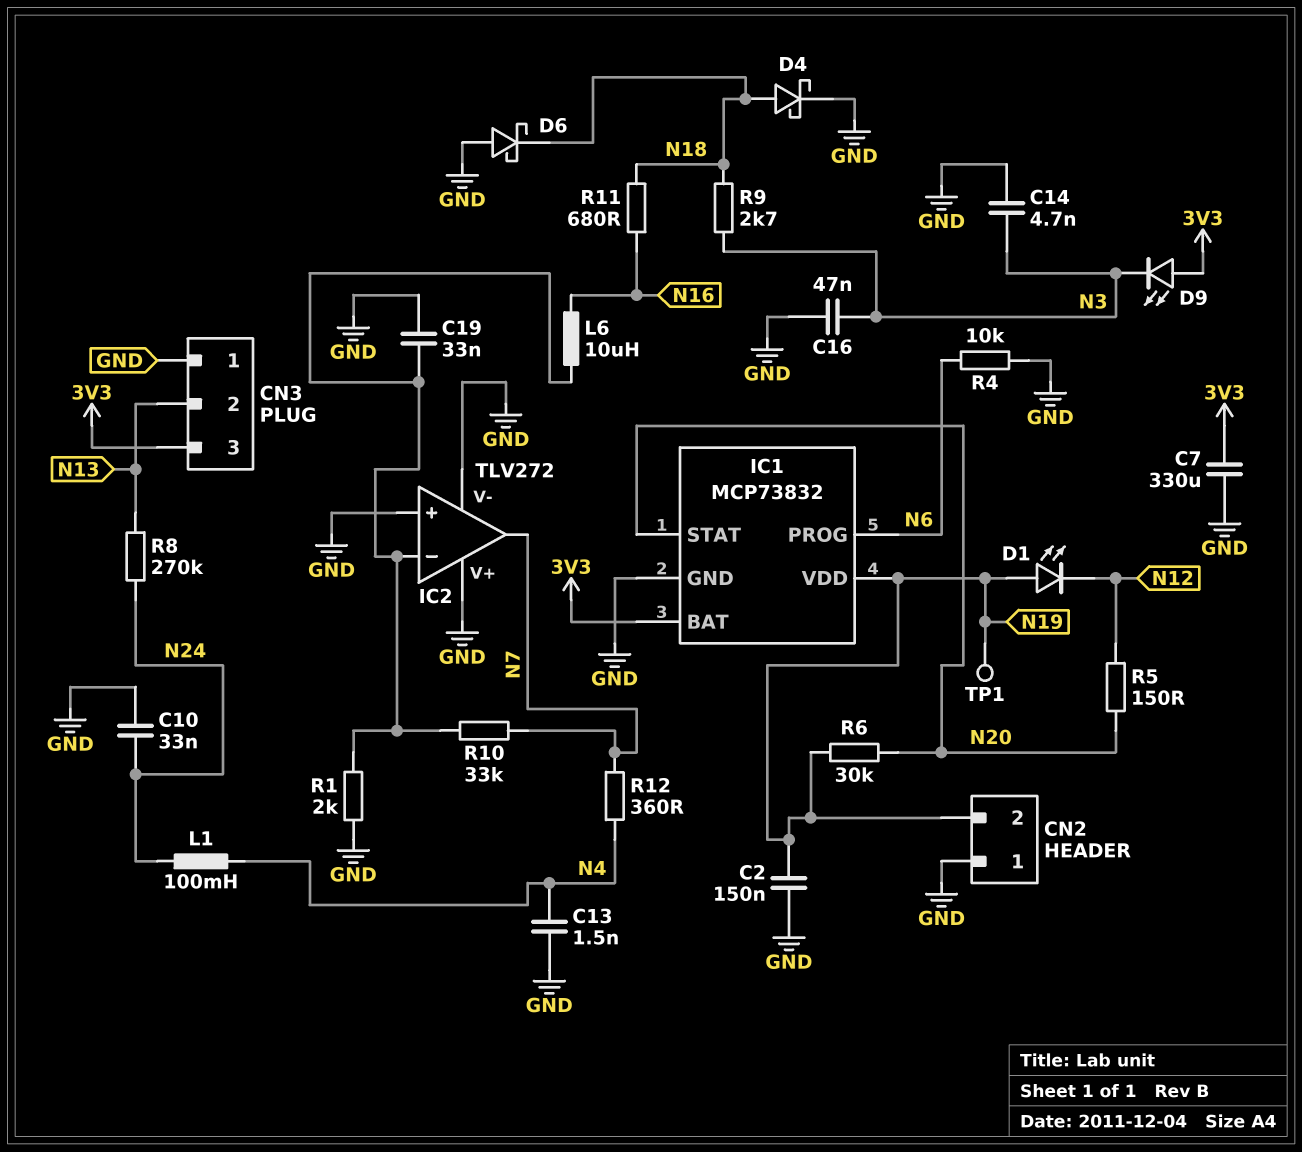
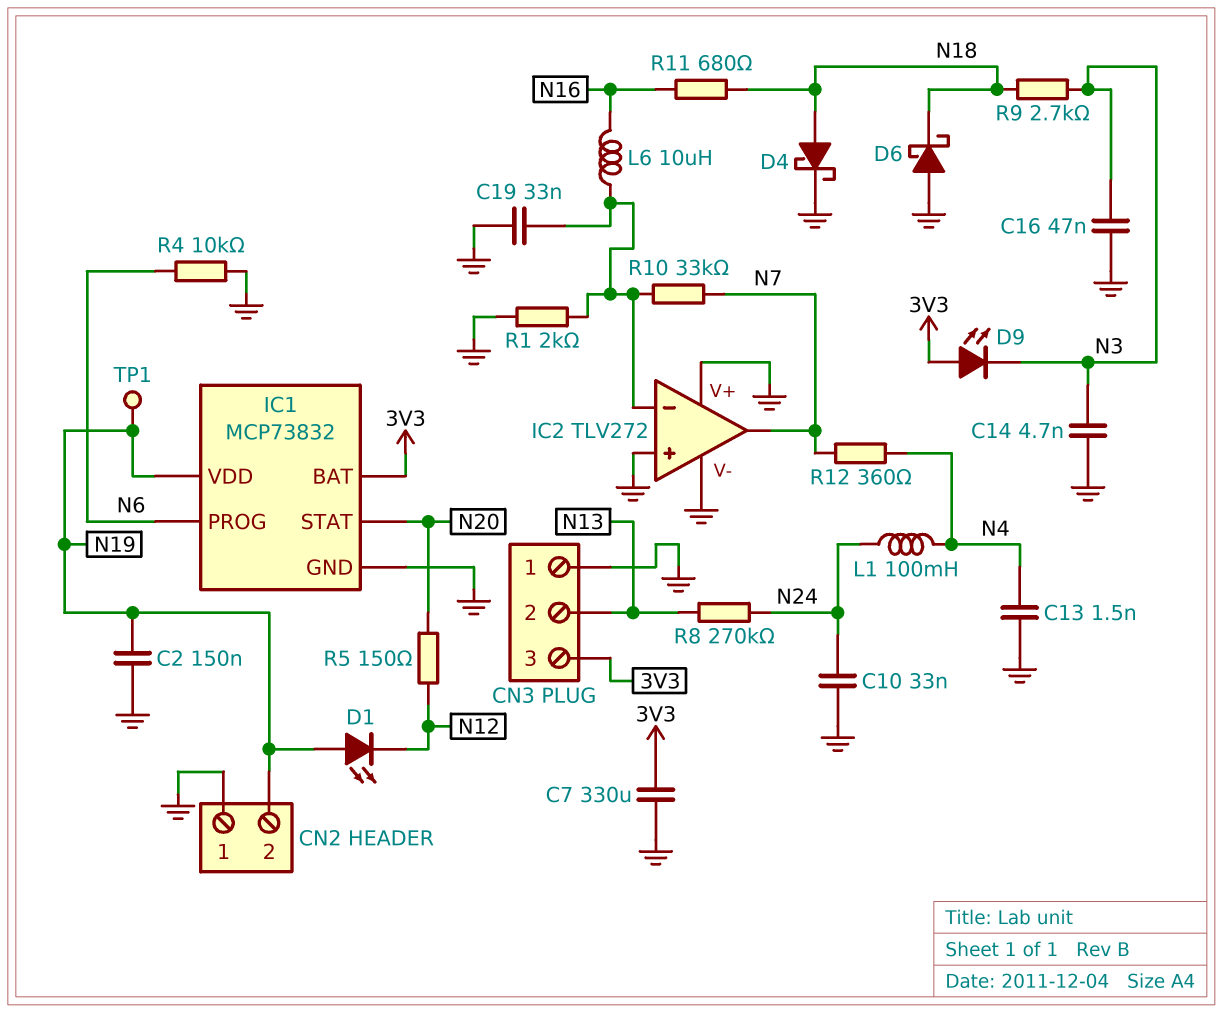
R6: 30k (N19, N20) -> none

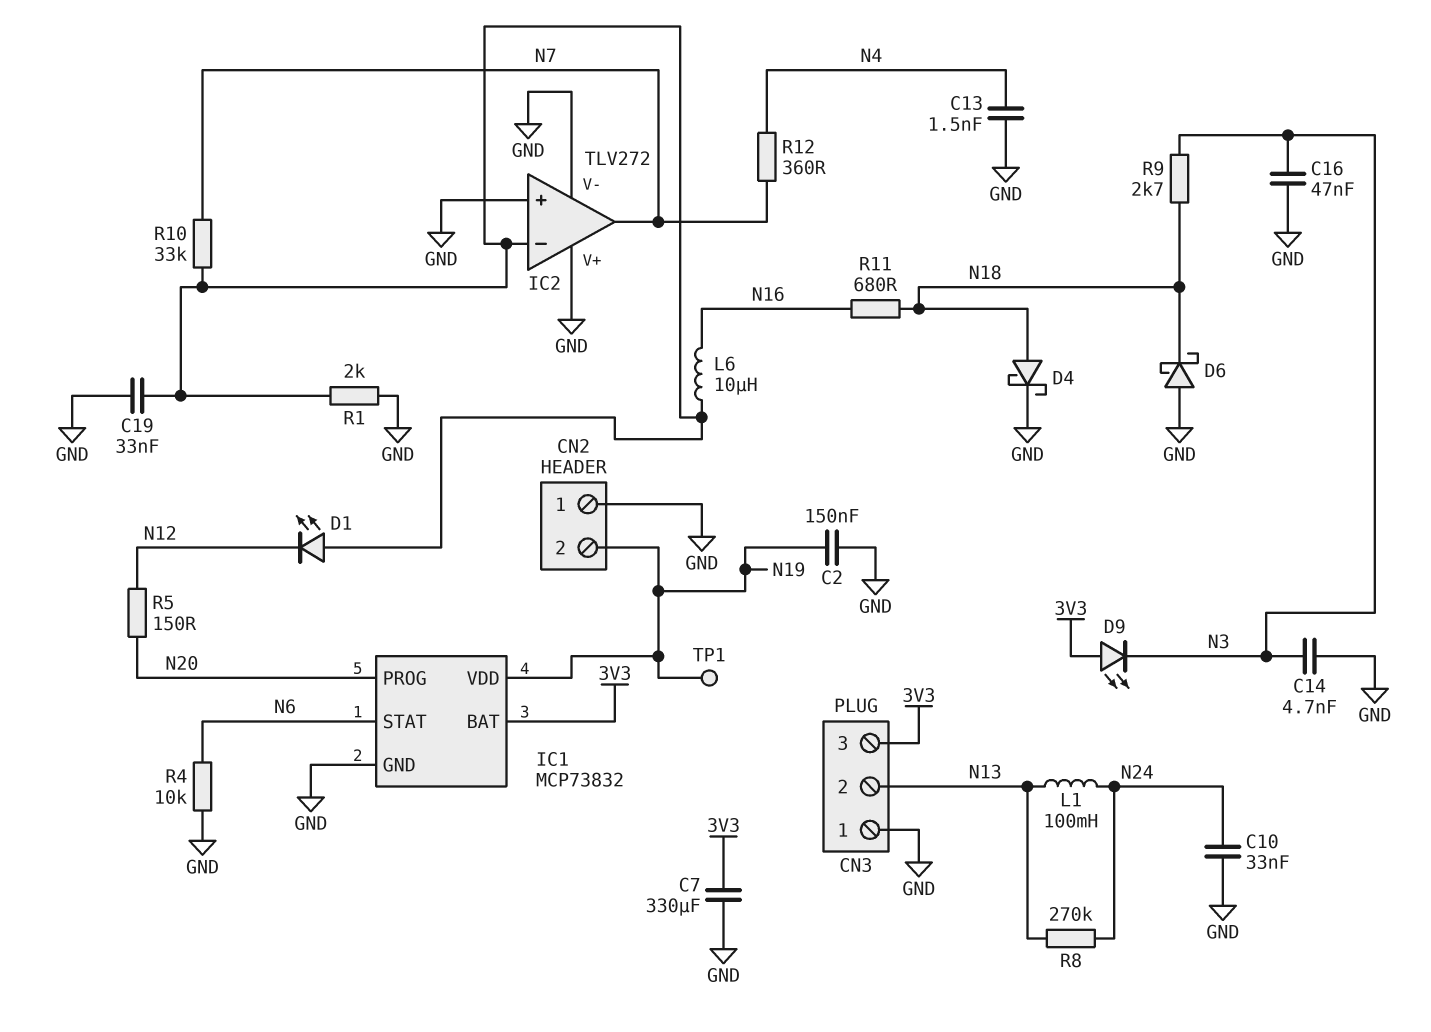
D1: LED (A N19, K N12) -> LED (A IC2/in-, K N12)
IC1 pin PROG: N6 -> N20
IC1 pin STAT: N20 -> N6
L1: 100mH (N4, N24) -> 100mH (N13, N24)

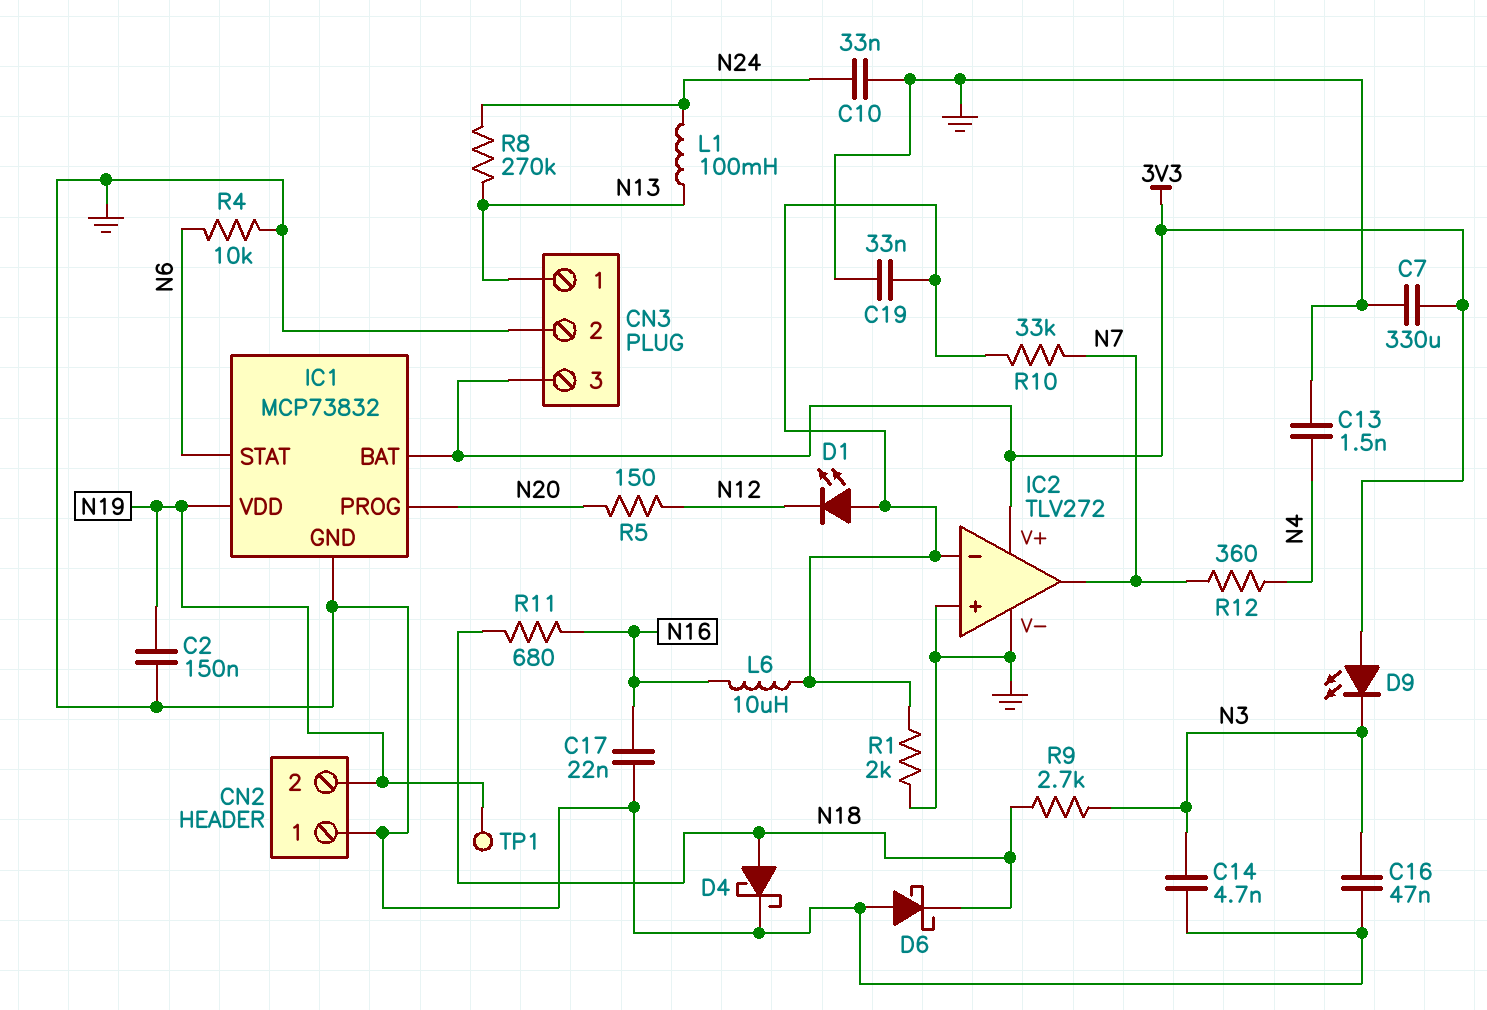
C17: none -> 22nF (GND, N16)
CN3 pin 1: GND -> N13
CN3 pin 2: N13 -> GND
IC2 pin V+: GND -> 3V3

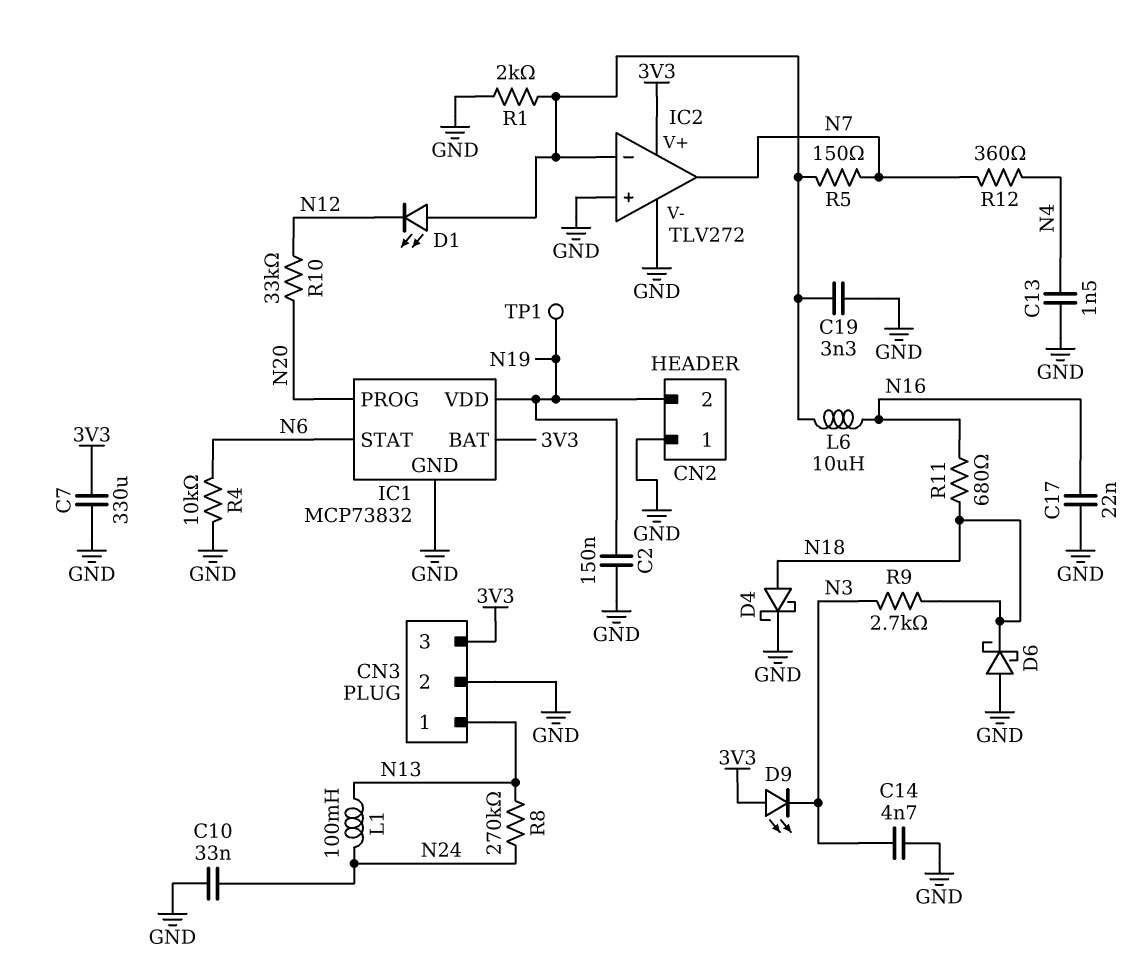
C16: 47nF (GND, N3) -> none
C19: 33nF (GND, IC2/in-) -> 3.3nF (GND, IC2/in-)
R5: 150 (N12, N20) -> 150 (IC2/in-, N7)
R10: 33k (IC2/in-, N7) -> 33k (N12, N20)

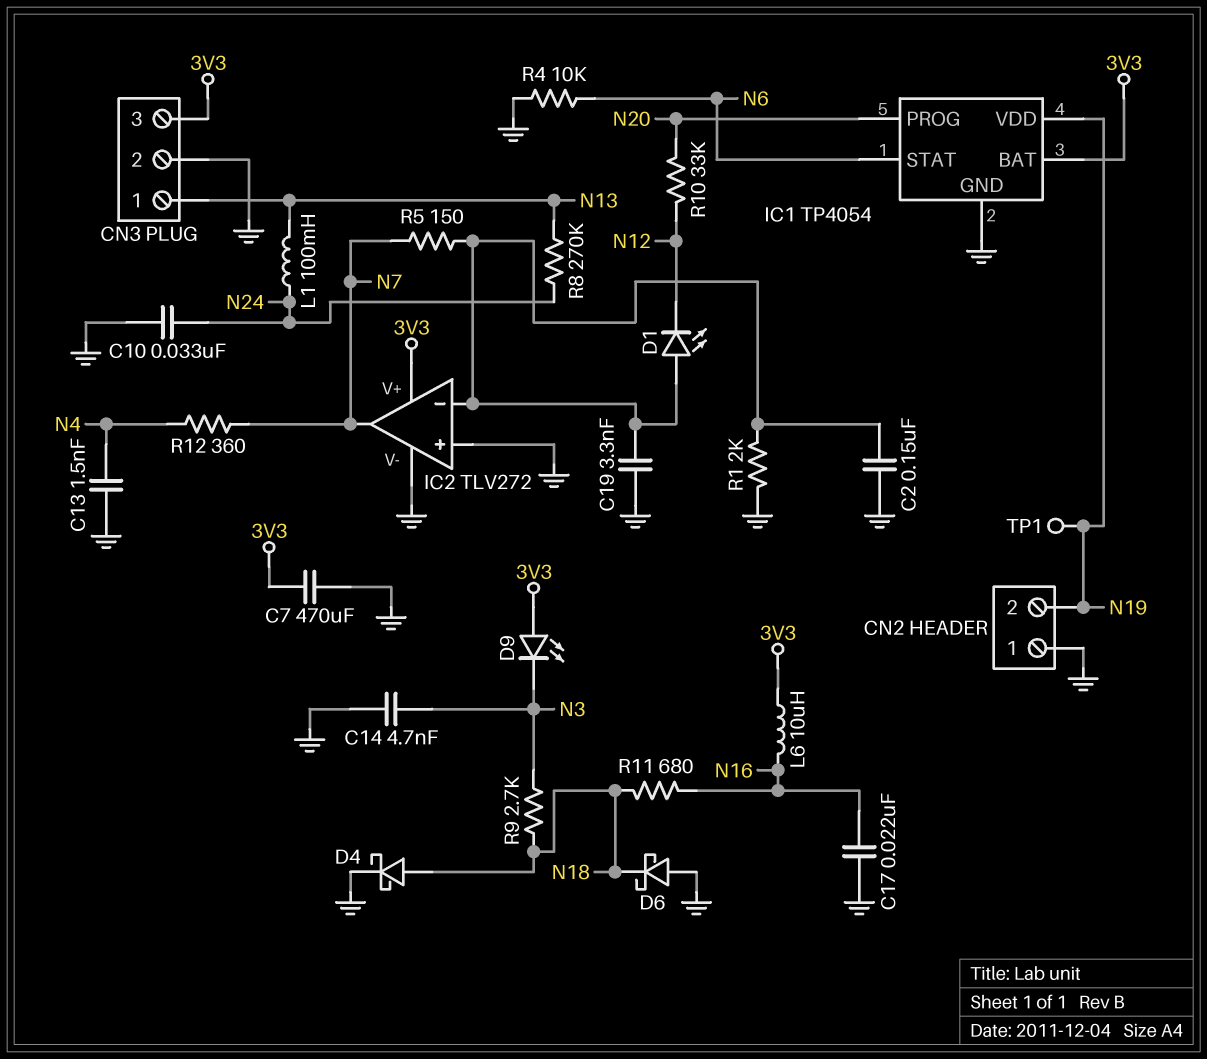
C2: 150nF (GND, N19) -> 150nF (GND, IC2/in-)
C7: 330uF (3V3, GND) -> 470uF (3V3, GND)
IC1: MCP73832 -> TP4054
L6: 10uH (IC2/in-, N16) -> 10uH (3V3, N16)

